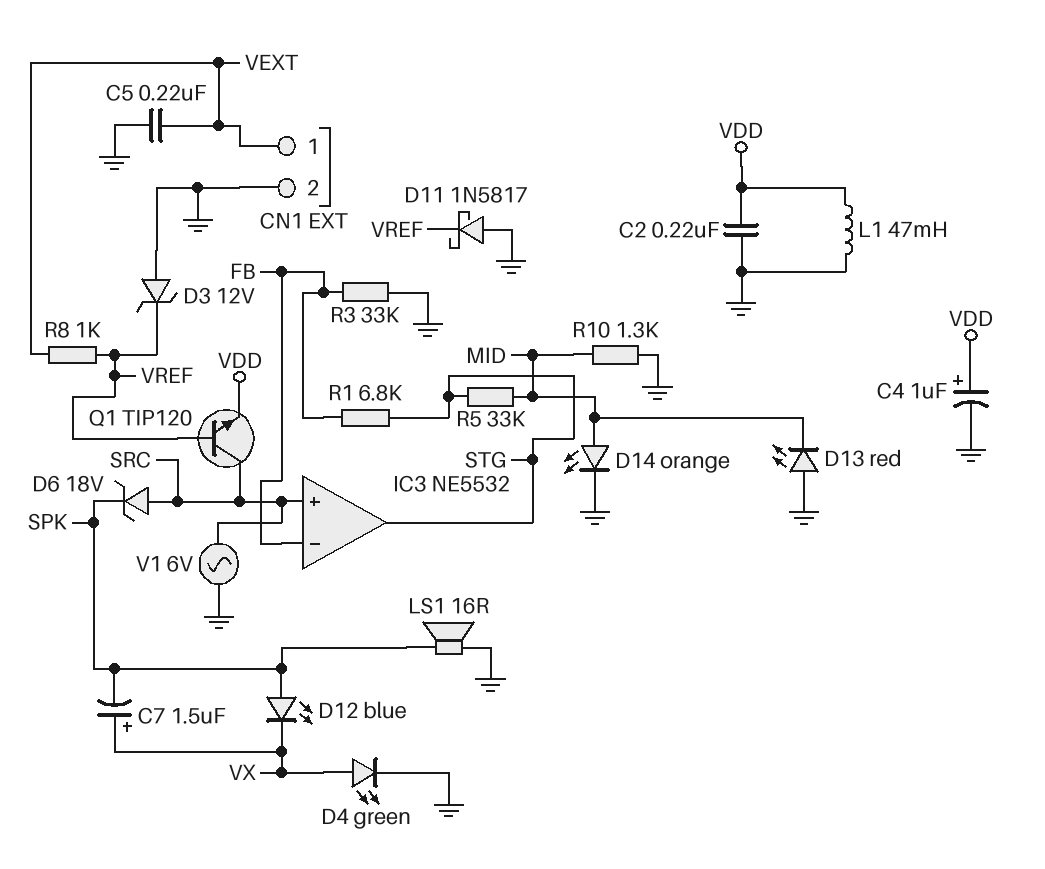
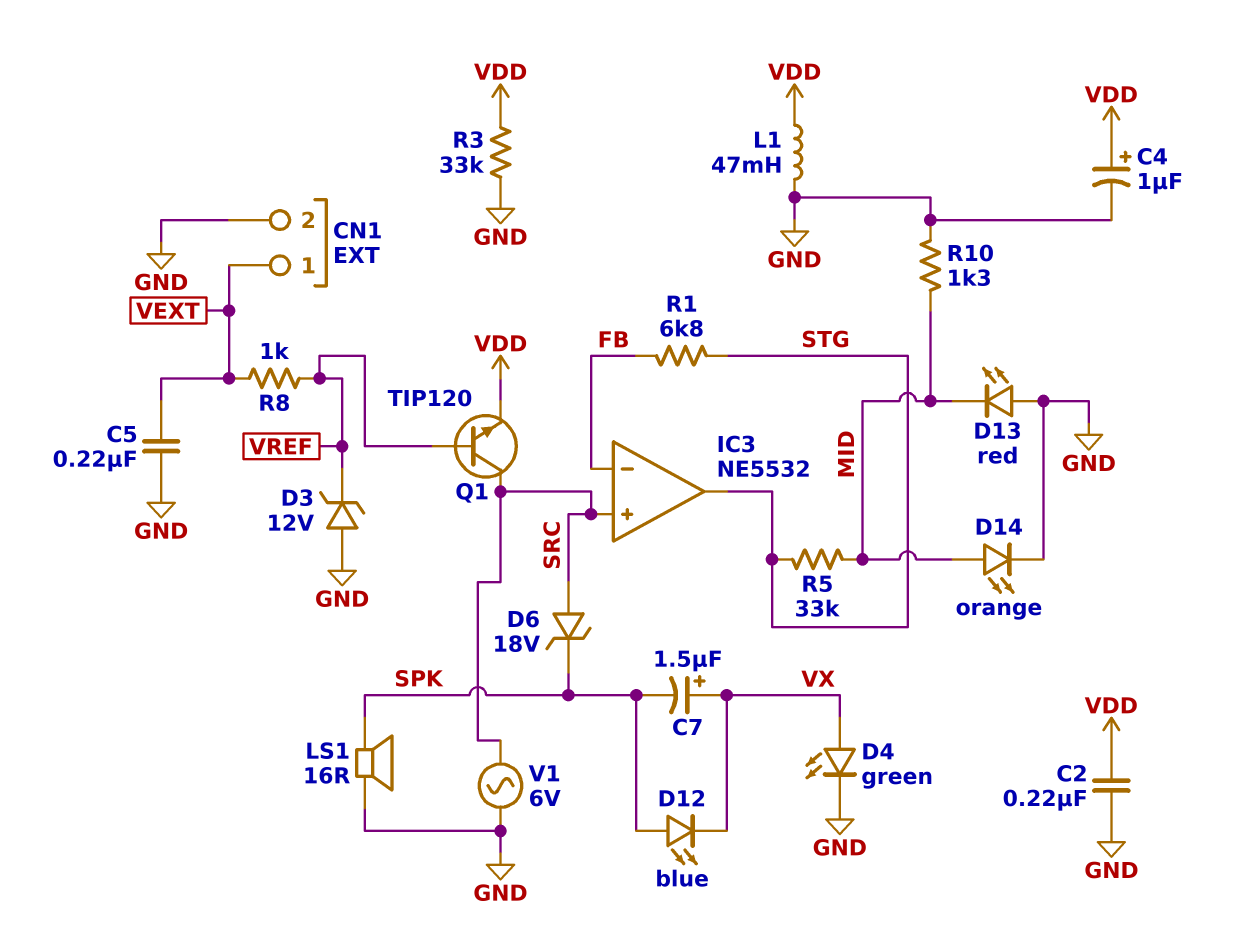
D11: schottky 1N5817 (A GND, K VREF) -> none
R3: 33k (FB, GND) -> 33k (GND, VDD)

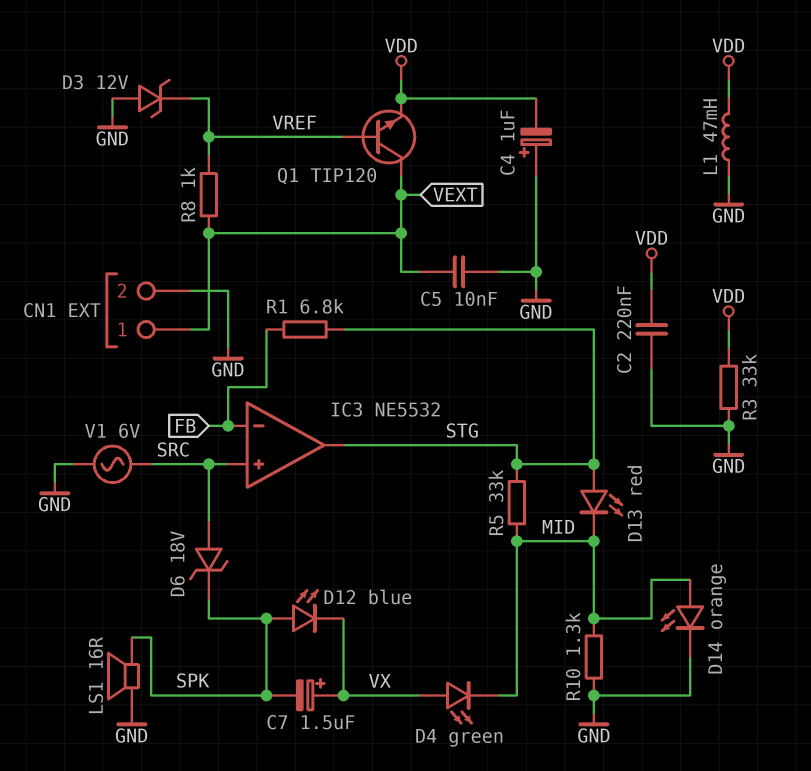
C4: 1uF (plus VDD, minus GND) -> 1uF (plus GND, minus VDD)
C5: 220nF (GND, VEXT) -> 10nF (GND, VEXT)
D4: LED green (A VX, K GND) -> LED green (A VX, K MID)
D13: LED red (A GND, K MID) -> LED red (A STG, K MID)
Q1: NPN TIP120 (B VREF, C SRC, E VDD) -> NPN TIP120 (B VREF, C VEXT, E VDD)

